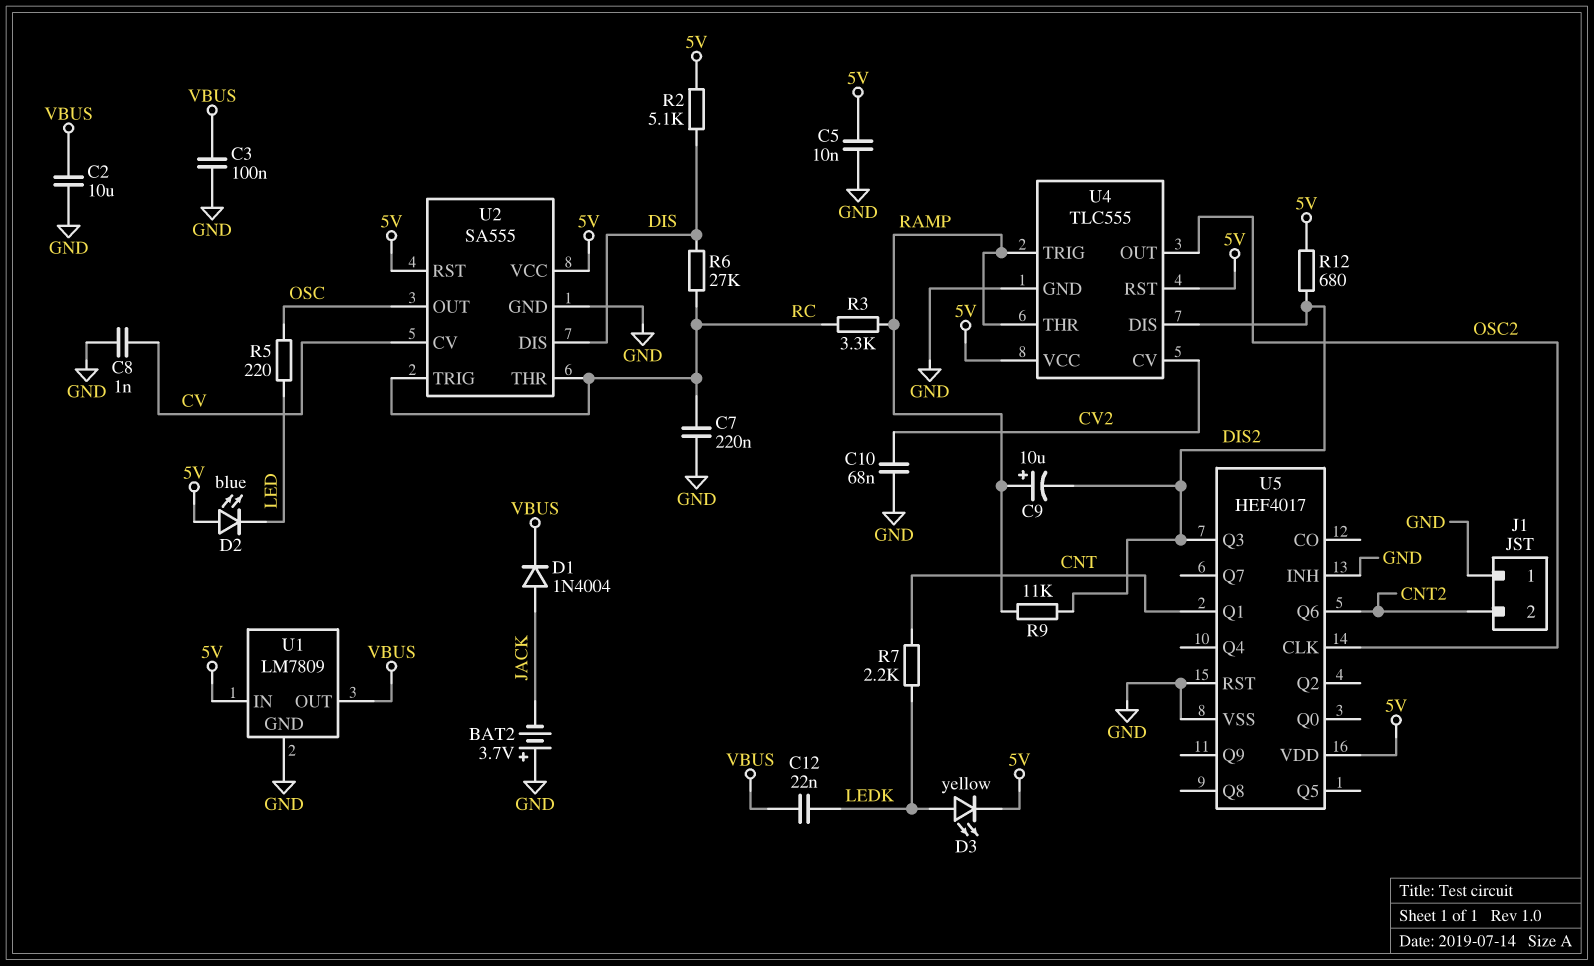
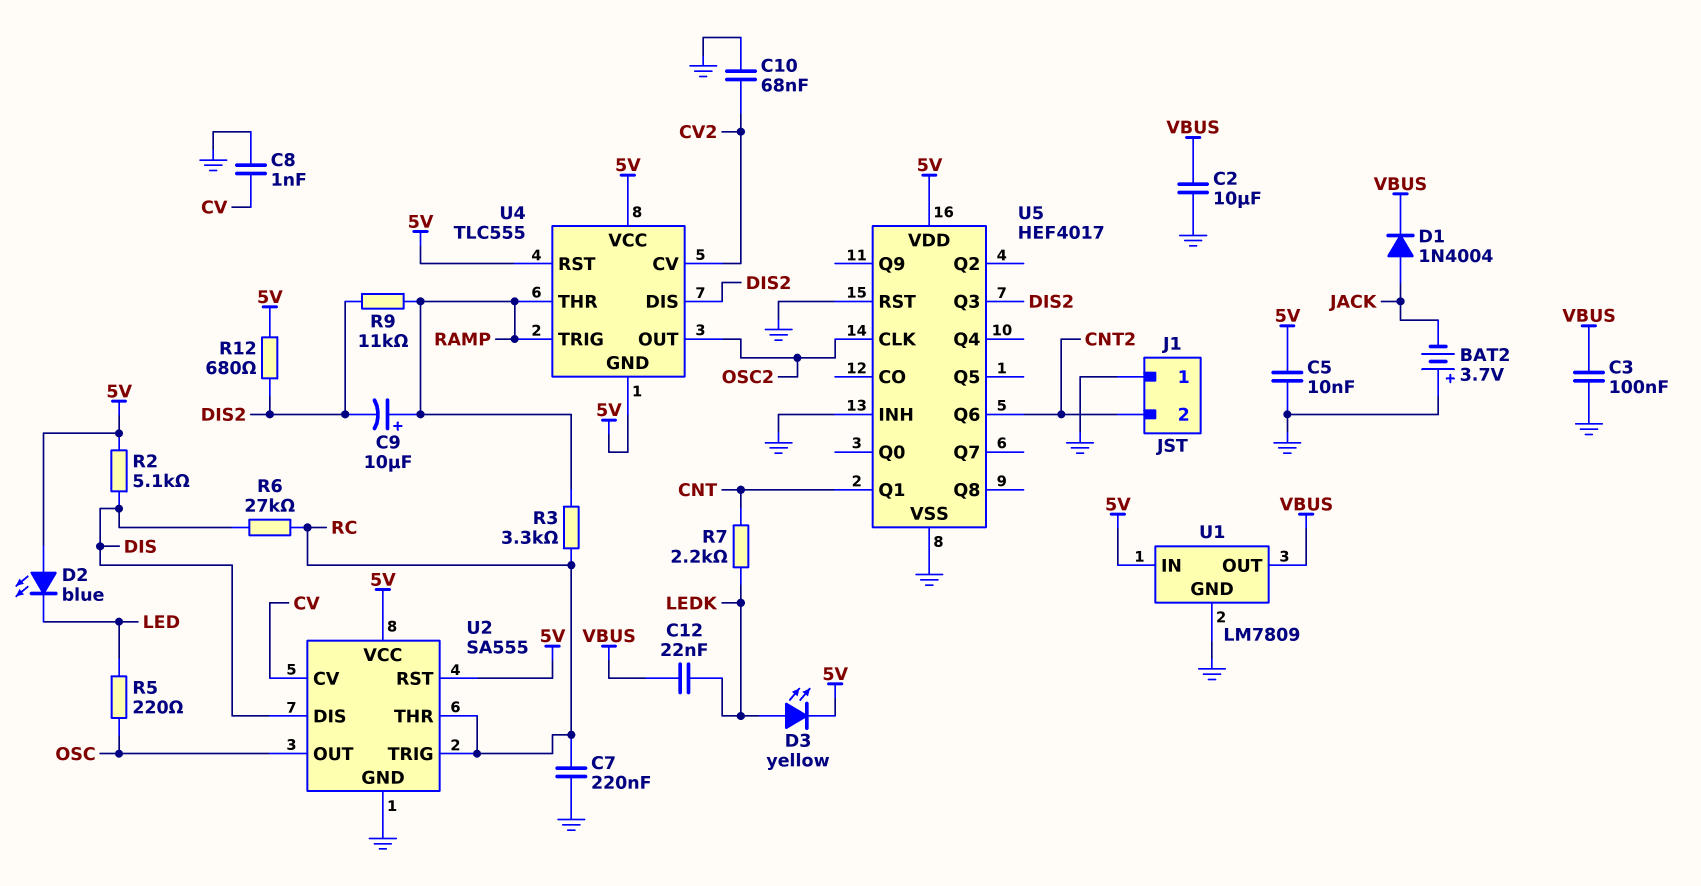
U4 pin GND: GND -> 5V

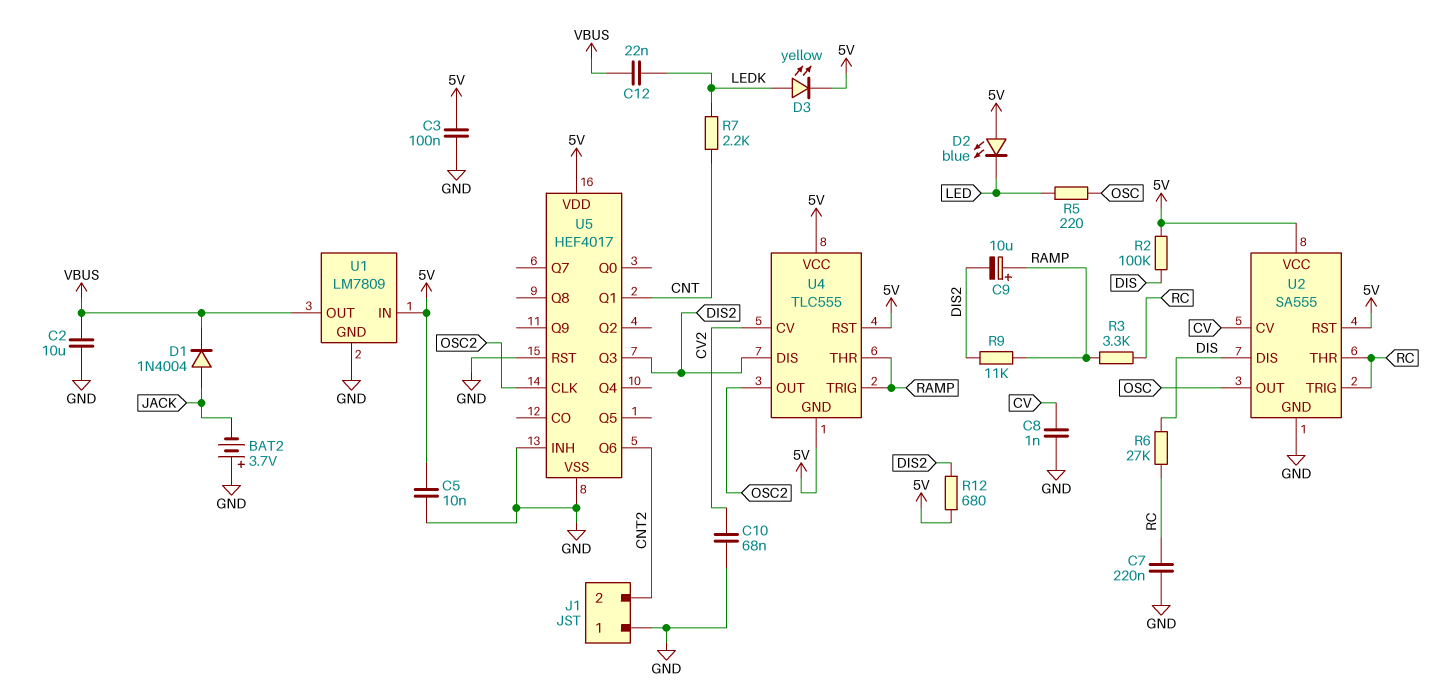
C3: 100nF (GND, VBUS) -> 100nF (5V, GND)
R2: 5.1k (5V, DIS) -> 100k (5V, DIS)

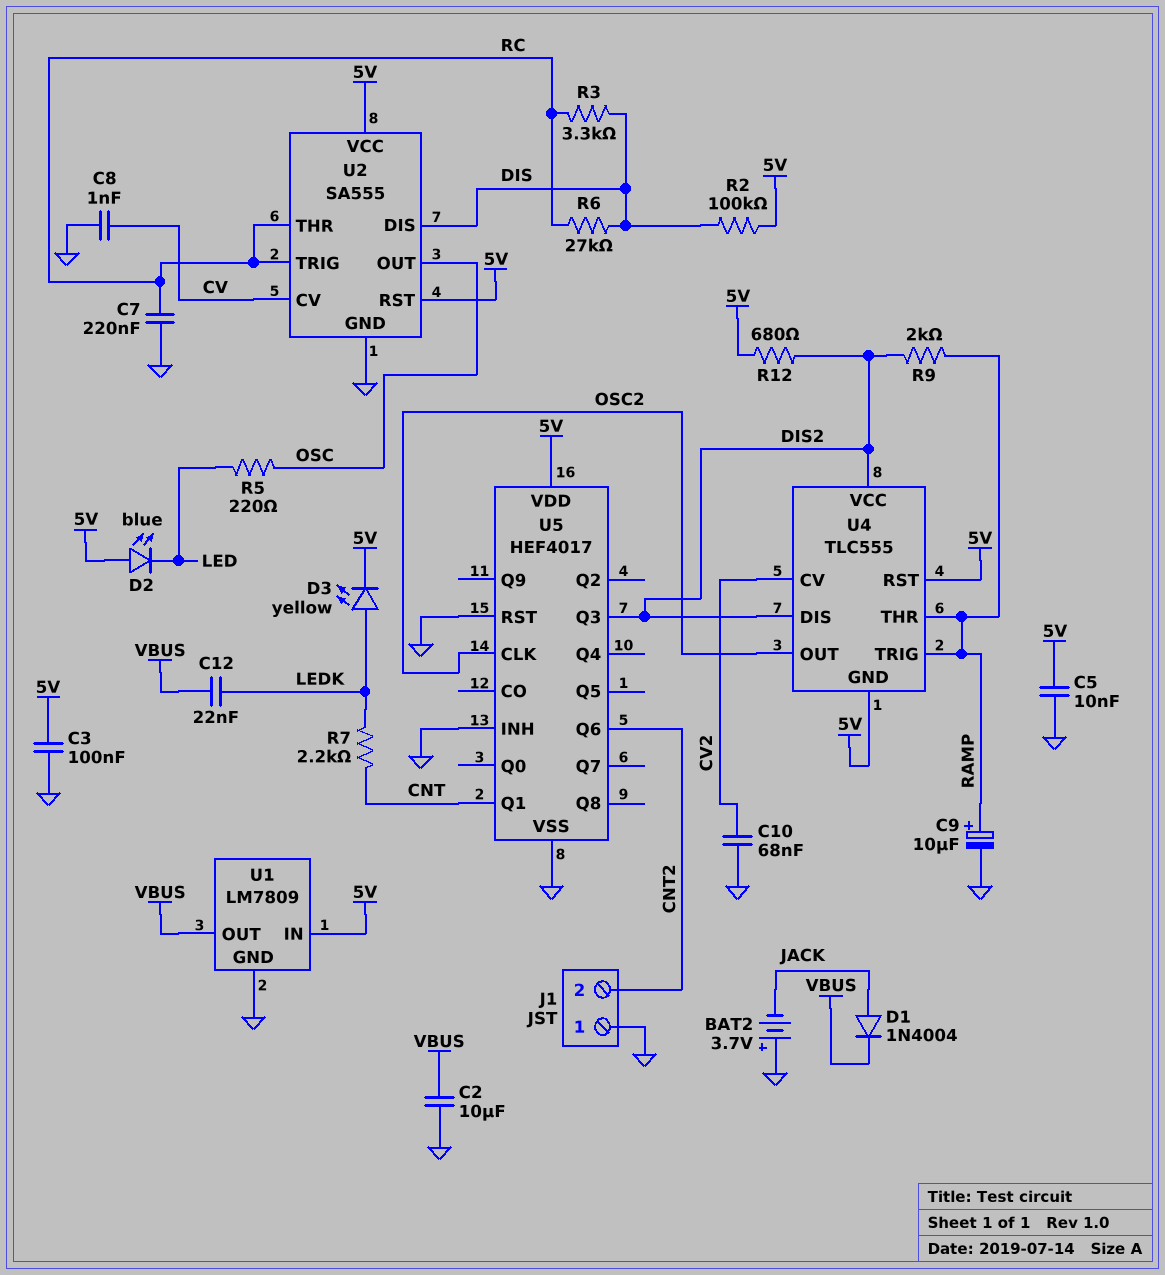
C9: 10uF (plus RAMP, minus DIS2) -> 10uF (plus RAMP, minus GND)
R3: 3.3k (RAMP, RC) -> 3.3k (DIS, RC)
R9: 11k (DIS2, RAMP) -> 2k (DIS2, RAMP)
U4 pin VCC: 5V -> DIS2

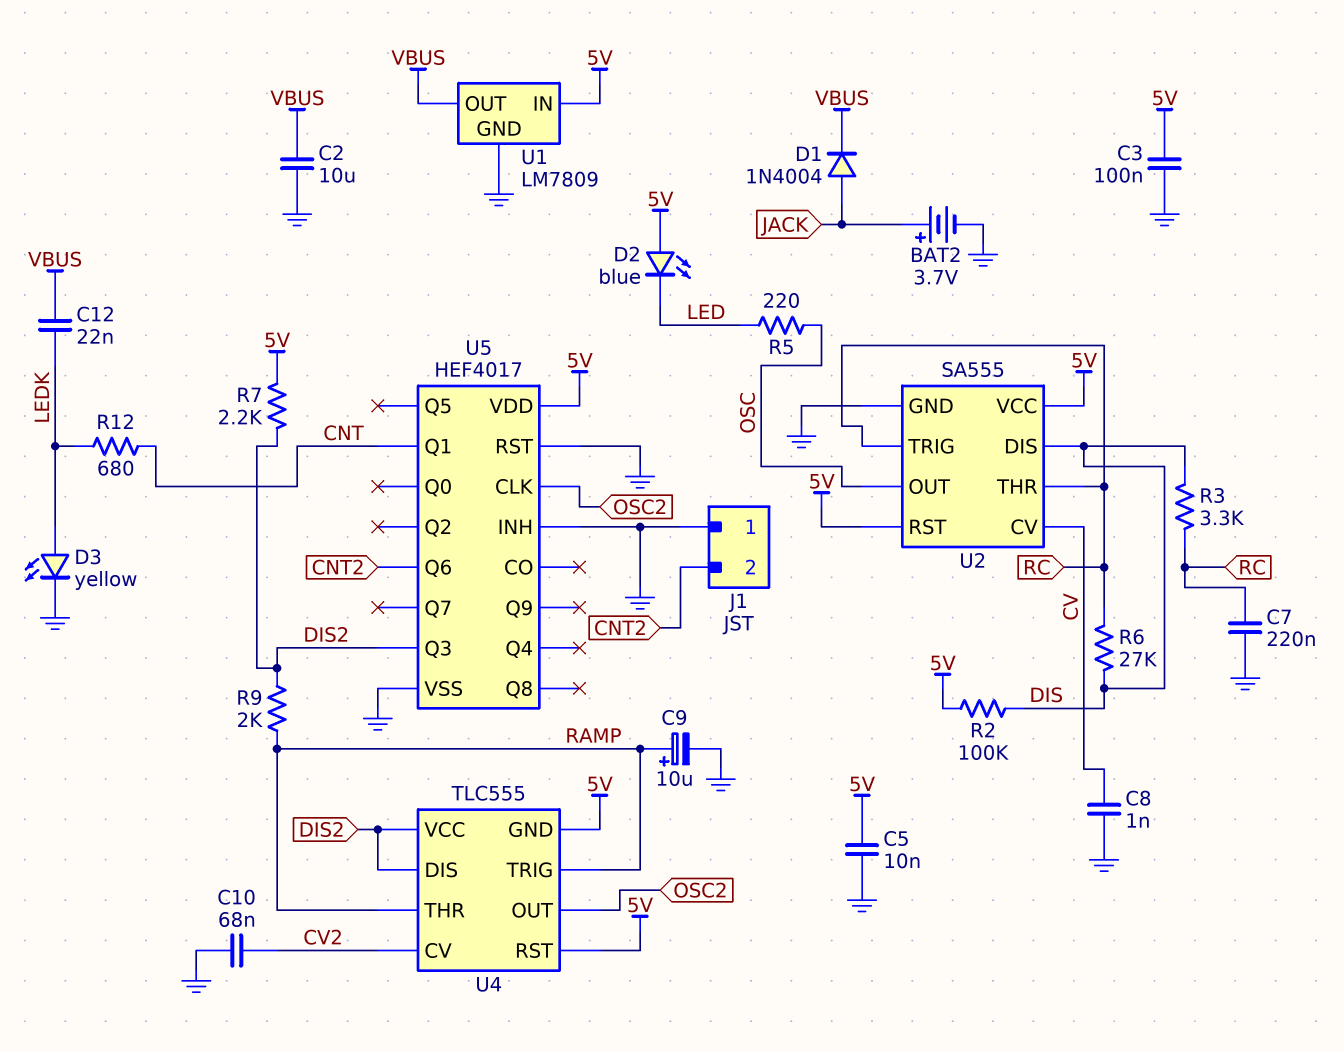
BAT2: 3.7V (plus GND, minus JACK) -> 3.7V (plus JACK, minus GND)
D3: LED yellow (A LEDK, K 5V) -> LED yellow (A LEDK, K GND)
R7: 2.2k (CNT, LEDK) -> 2.2k (5V, DIS2)
R12: 680 (5V, DIS2) -> 680 (CNT, LEDK)

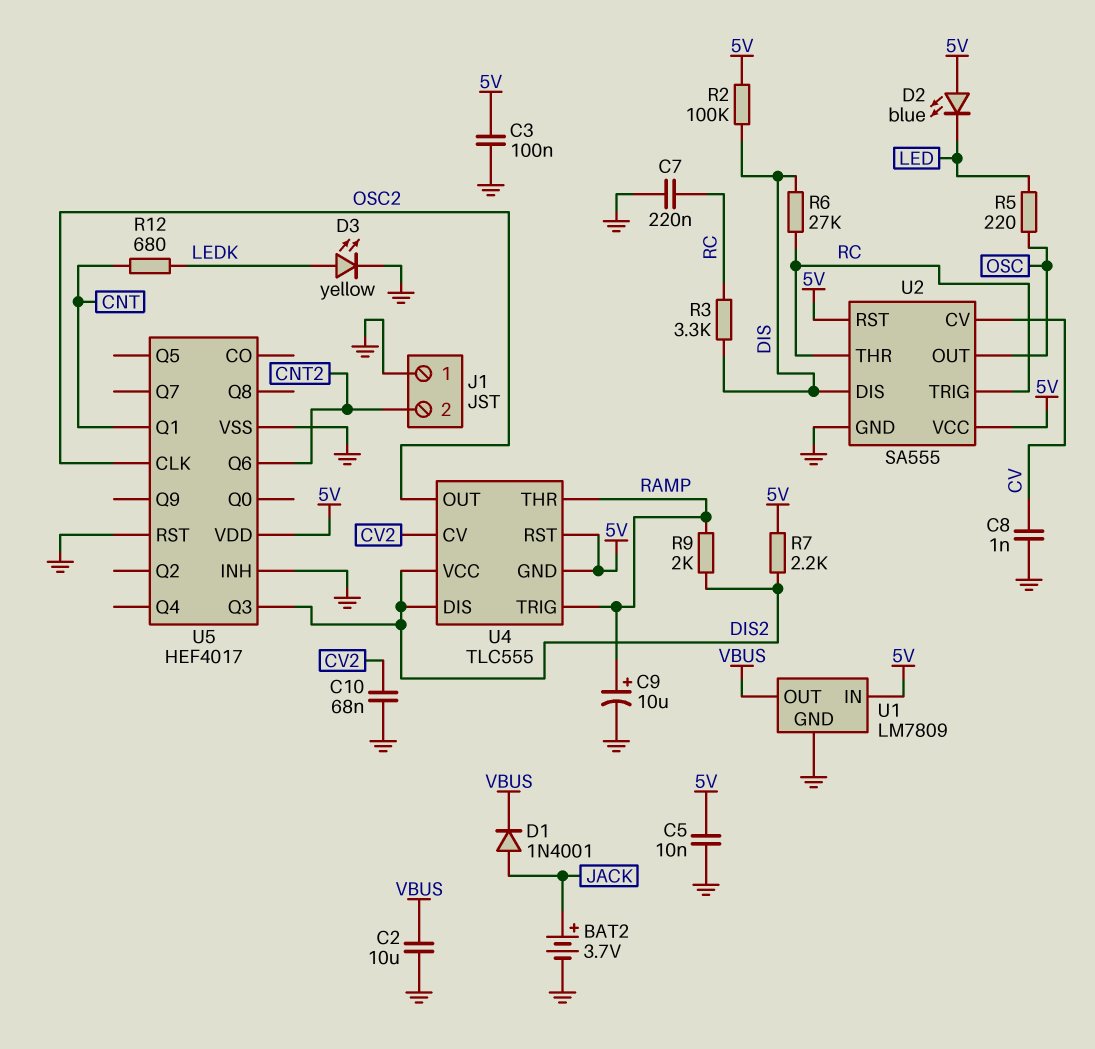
C12: 22nF (LEDK, VBUS) -> none
D1: diode 1N4004 (A JACK, K VBUS) -> diode 1N4001 (A JACK, K VBUS)

